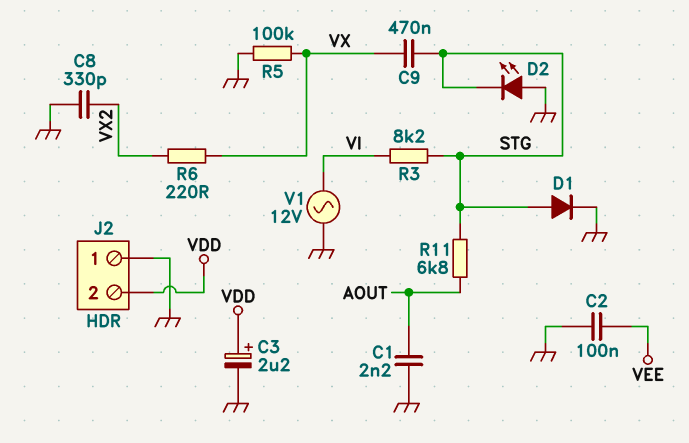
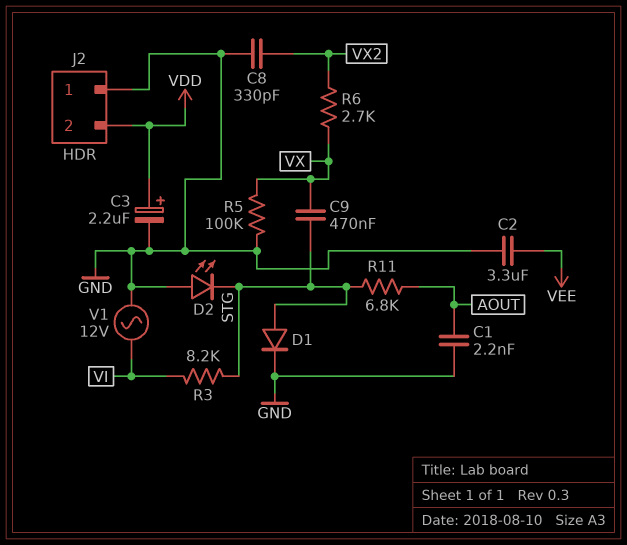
C2: 100nF (GND, VEE) -> 3.3uF (GND, VEE)
R6: 220 (VX, VX2) -> 2.7k (VX, VX2)

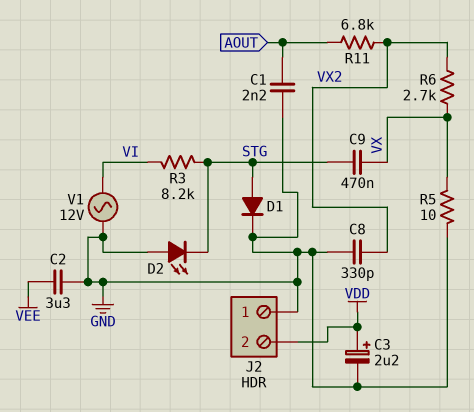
R5: 100k (GND, VX) -> 10 (GND, VX)
R11: 6.8k (AOUT, STG) -> 6.8k (AOUT, VX2)

